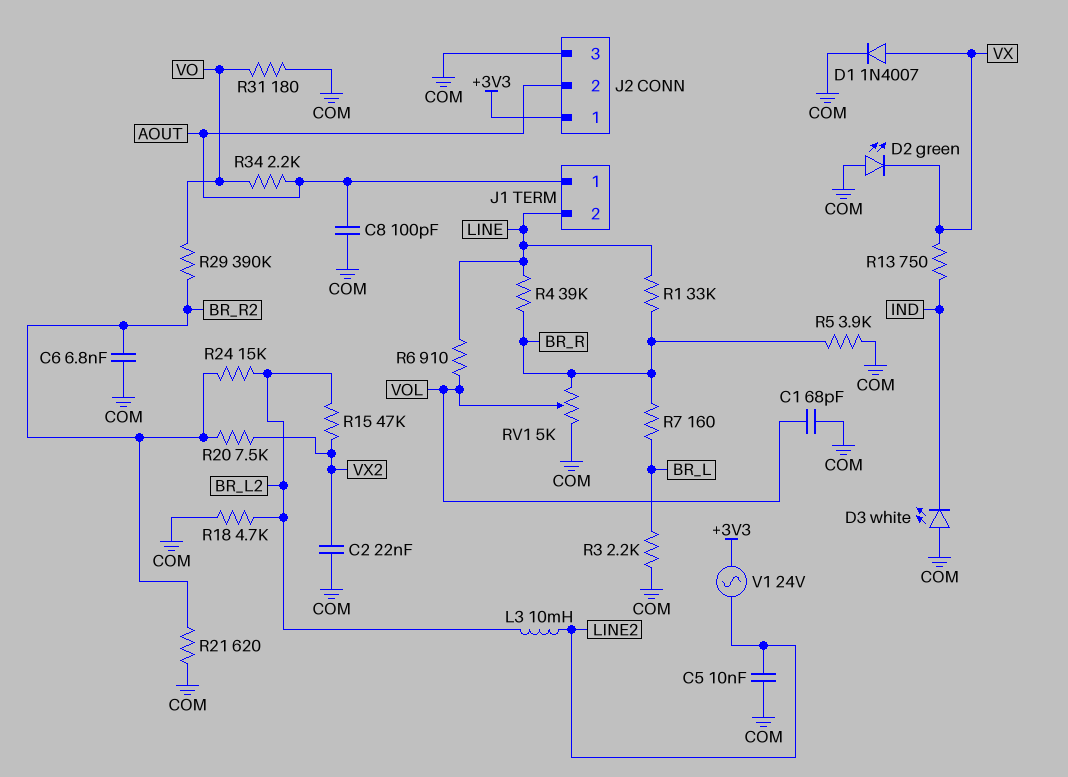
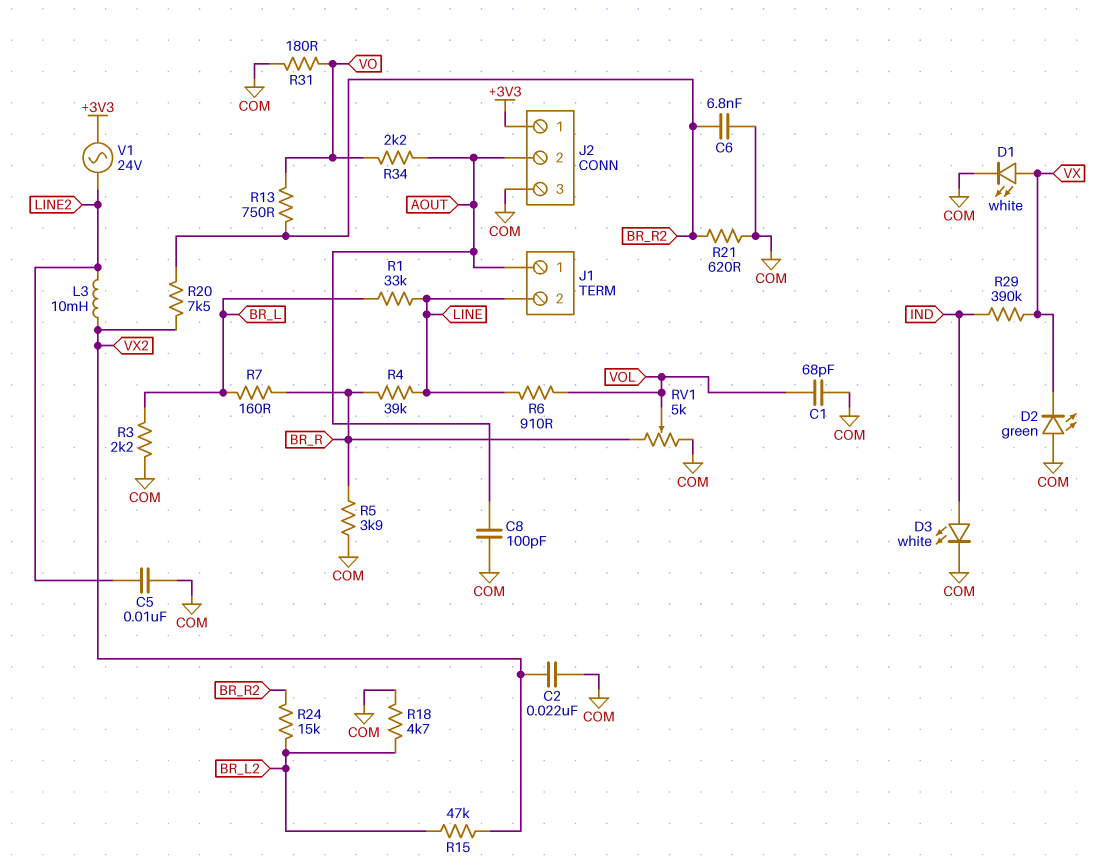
D1: diode 1N4007 (A VX, K COM) -> LED white (A VX, K COM)
D3: LED white (A COM, K IND) -> LED white (A IND, K COM)
L3: 10mH (BR_L2, LINE2) -> 10mH (LINE2, VX2)
R1: 33k (BR_R, LINE) -> 33k (BR_L, LINE)
R13: 750 (IND, VX) -> 750 (BR_R2, VO)
R29: 390k (BR_R2, VO) -> 390k (IND, VX)

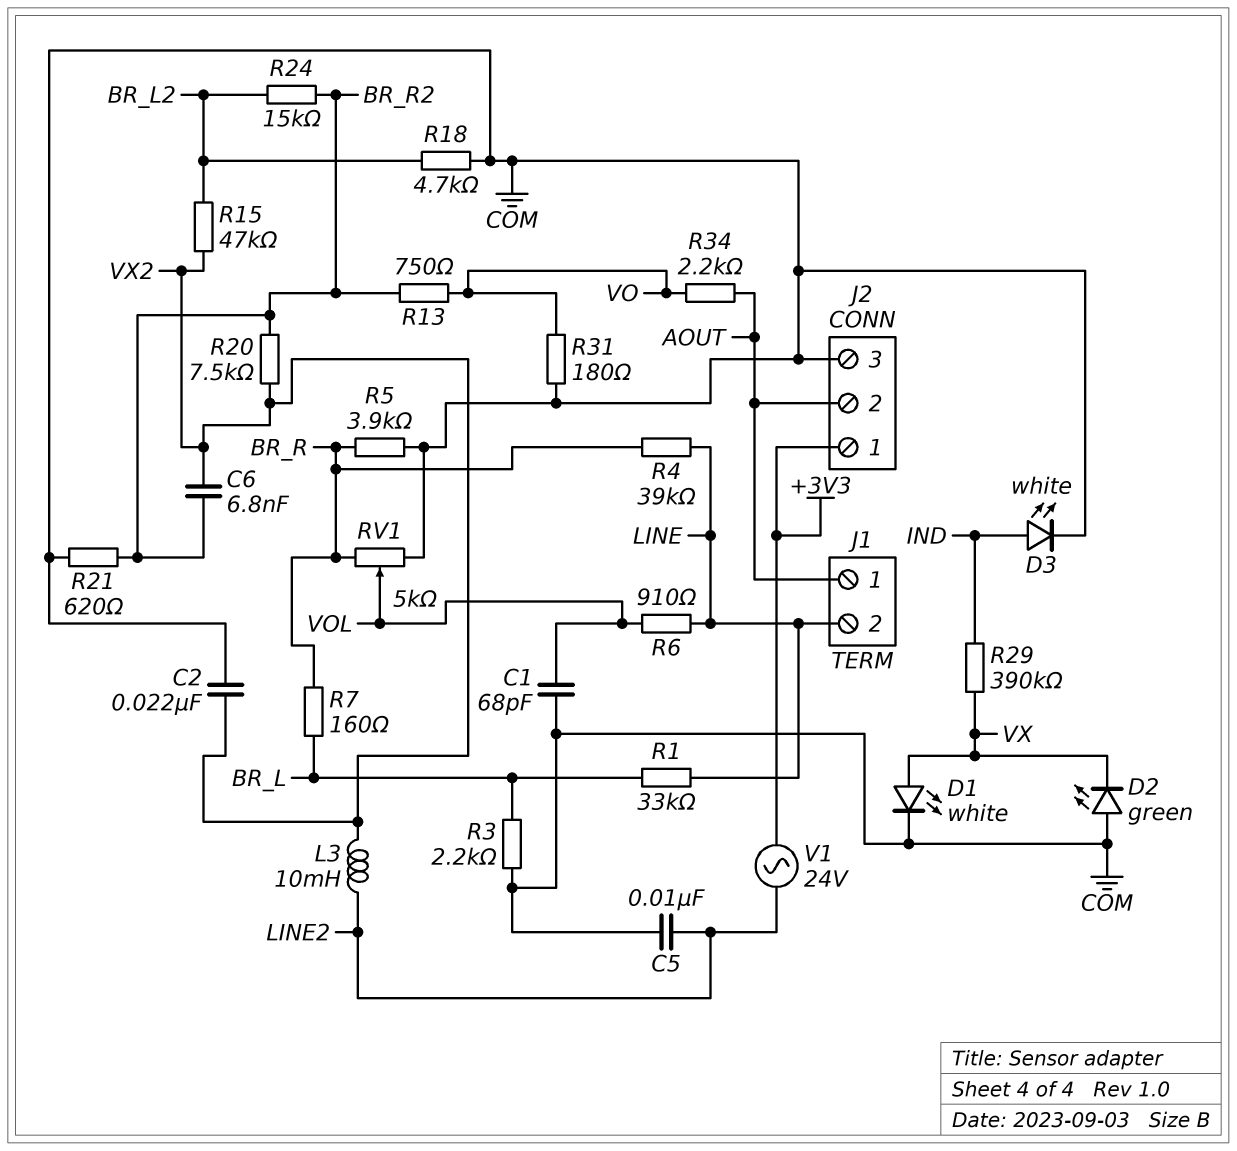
C6: 6.8nF (BR_R2, COM) -> 6.8nF (BR_R2, VX2)
C8: 100pF (AOUT, COM) -> none

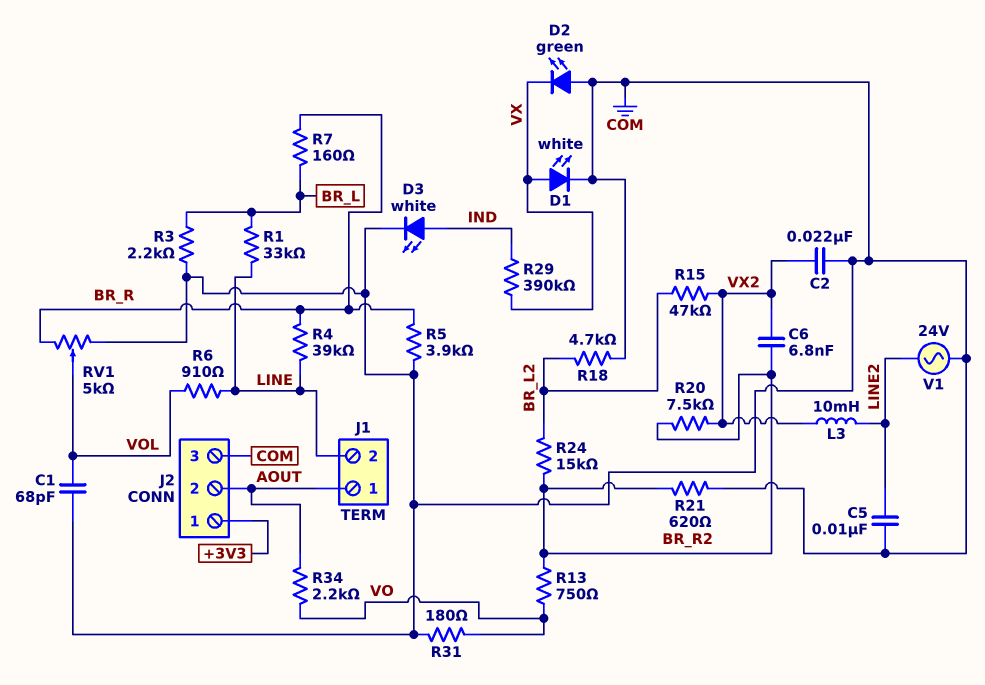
V1: AC 24V (+3V3, LINE2) -> AC 24V (COM, LINE2)

